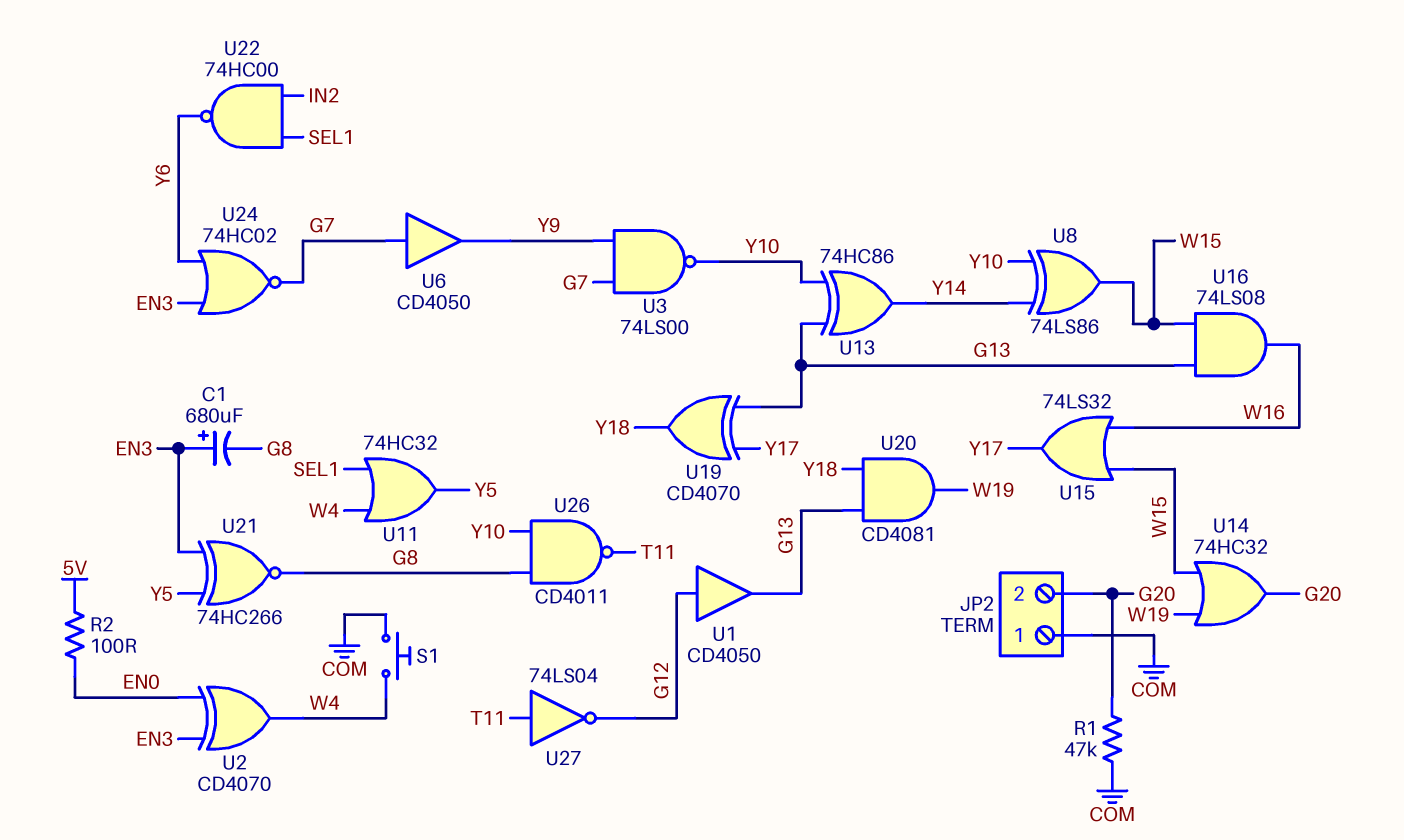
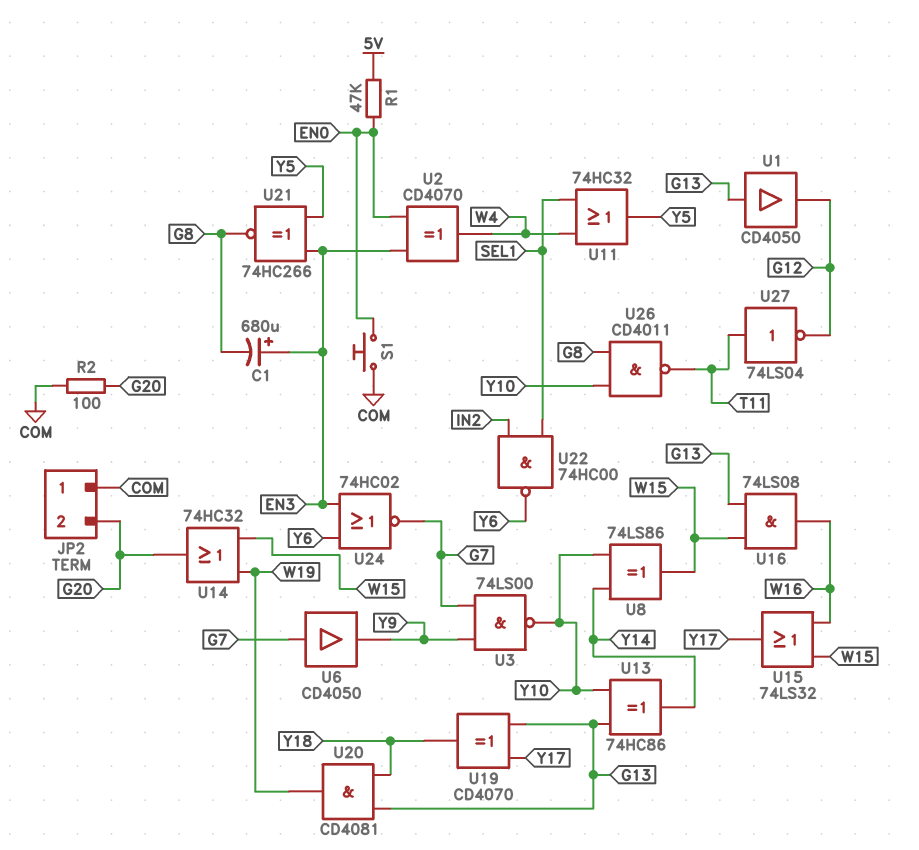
R1: 47k (COM, G20) -> 47k (5V, EN0)
R2: 100 (5V, EN0) -> 100 (COM, G20)
S1: button (COM, W4) -> button (COM, EN0)
U1: buffer CD4050 (in G12, out G13) -> buffer CD4050 (in G13, out G12)

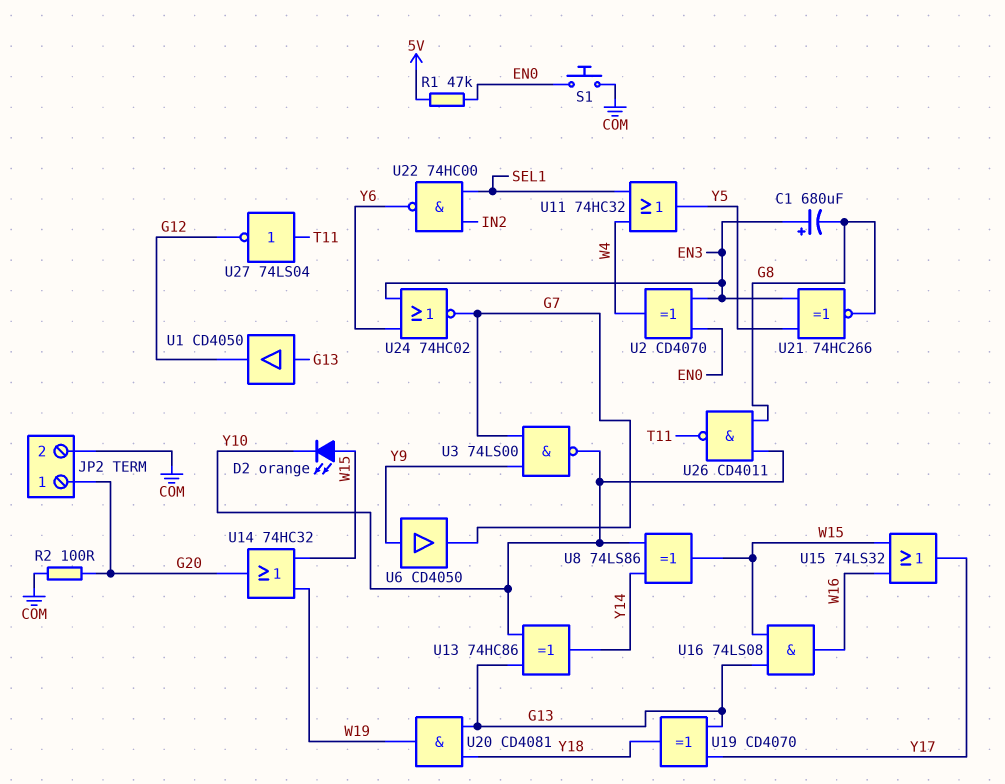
D2: none -> LED orange (A W15, K Y10)
JP2 pin 1: COM -> G20
JP2 pin 2: G20 -> COM
U6: buffer CD4050 (in G7, out Y9) -> buffer CD4050 (in Y9, out G7)

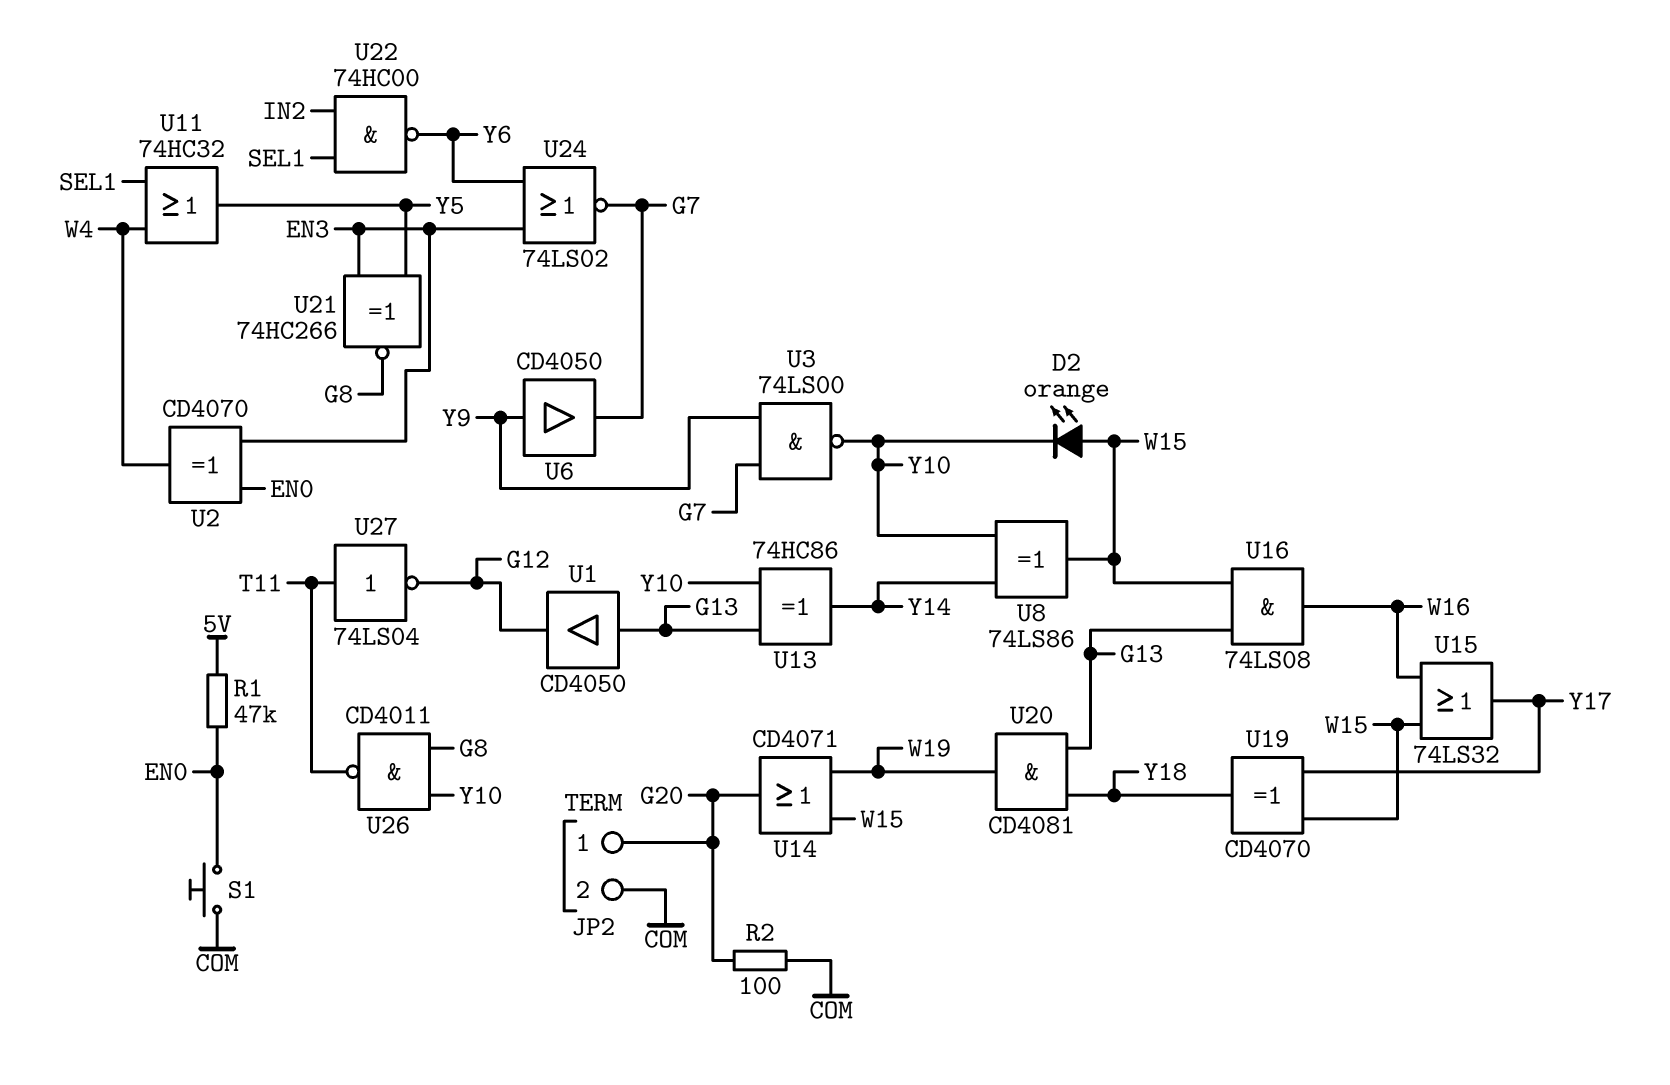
C1: 680uF (plus EN3, minus G8) -> none
U14: OR 74HC32 (in W15, in W19, out G20) -> OR CD4071 (in W15, in W19, out G20)
U19: XOR CD4070 (in G13, in Y17, out Y18) -> XOR CD4070 (in W15, in Y17, out Y18)
U24: NOR 74HC02 (in EN3, in Y6, out G7) -> NOR 74LS02 (in EN3, in Y6, out G7)

